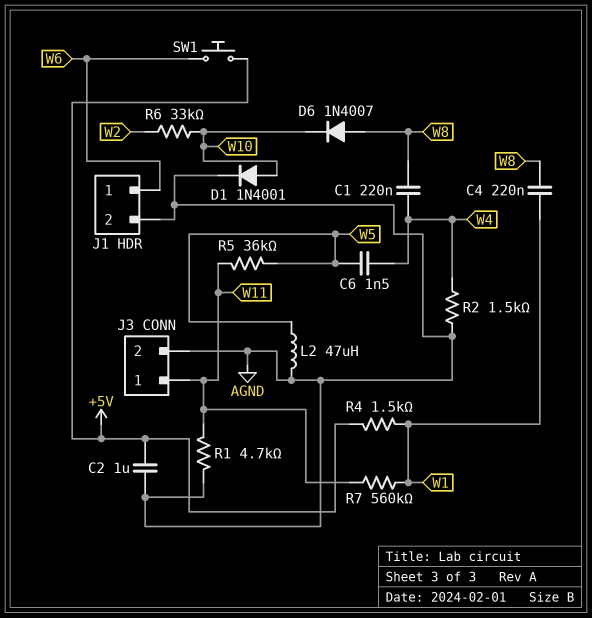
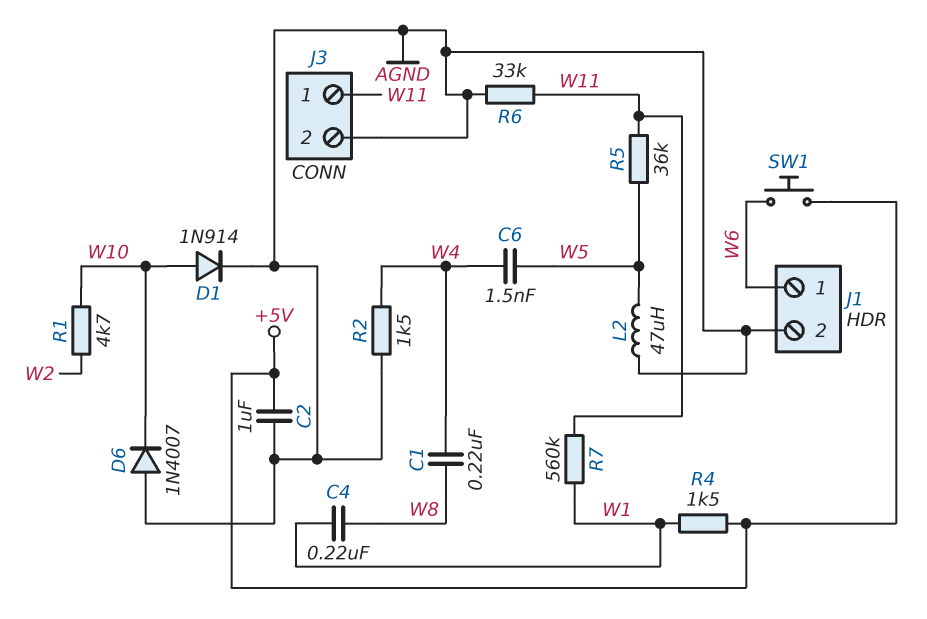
D1: diode 1N4001 (A W10, K AGND) -> diode 1N914 (A W10, K AGND)
D6: diode 1N4007 (A W8, K W10) -> diode 1N4007 (A AGND, K W10)
R1: 4.7k (AGND, W11) -> 4.7k (W2, W10)
R6: 33k (W2, W10) -> 33k (AGND, W11)

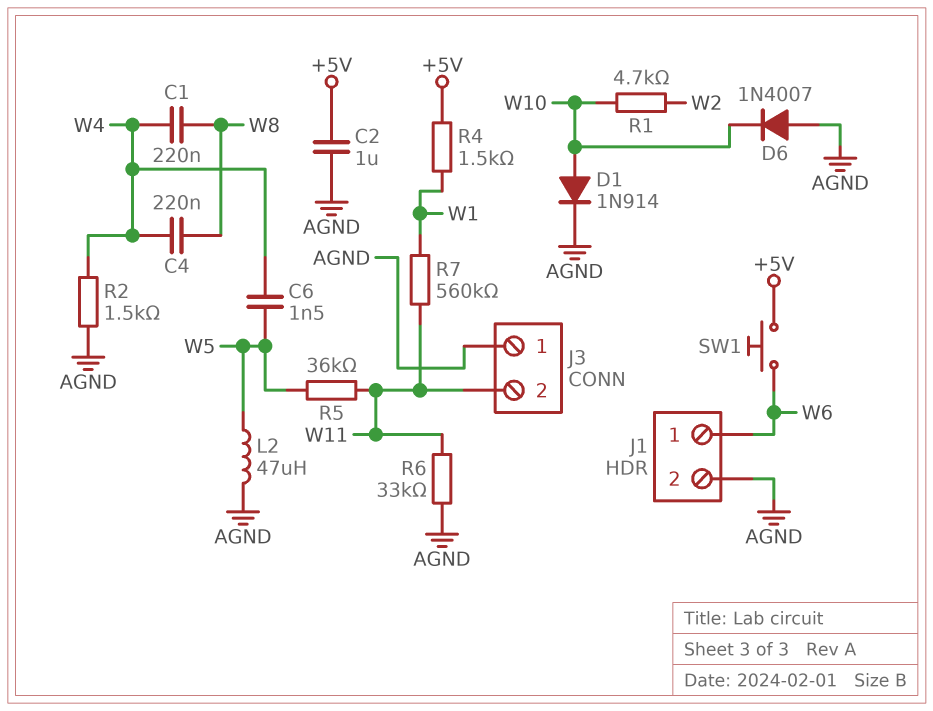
C4: 220nF (W1, W8) -> 220nF (W4, W8)
J3 pin 1: W11 -> AGND
J3 pin 2: AGND -> W11

